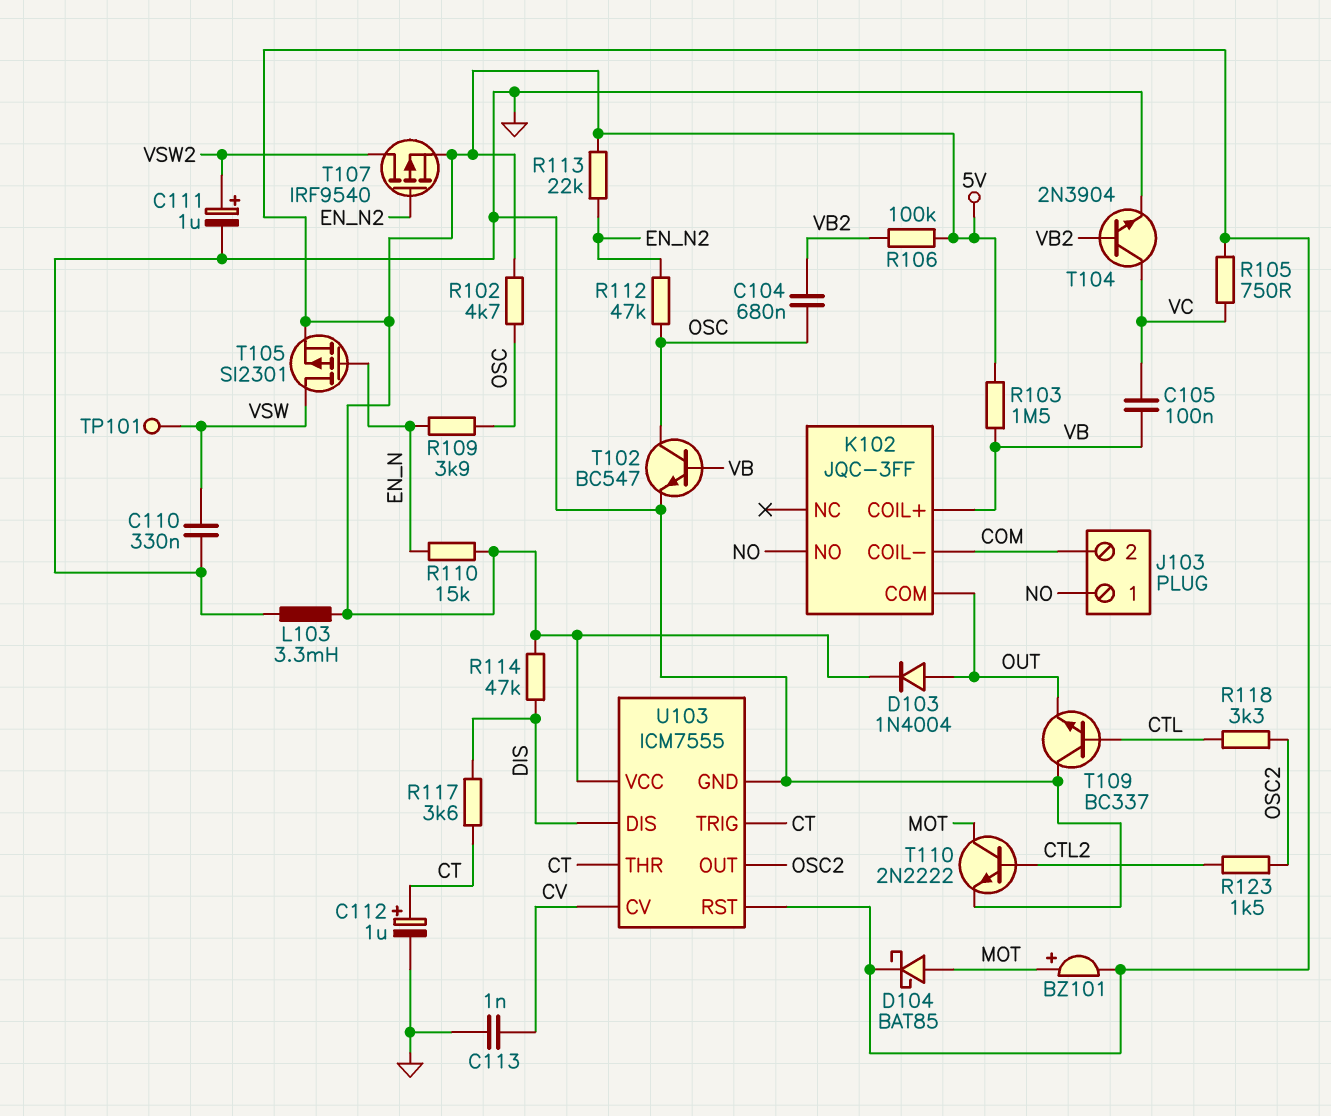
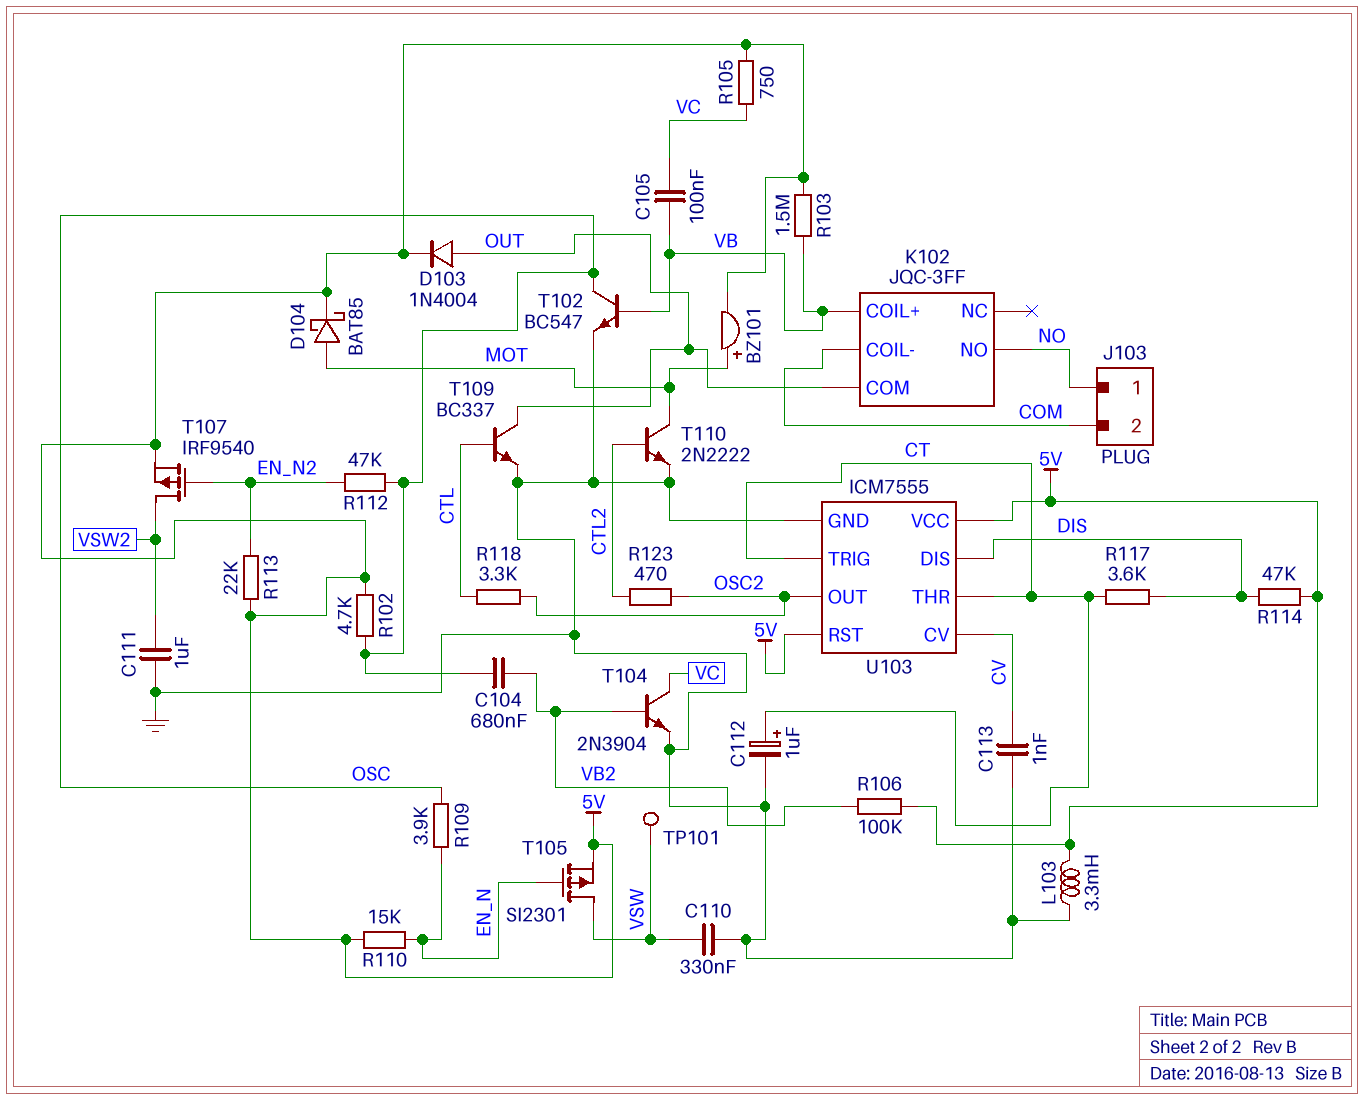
C111: 1uF (plus VSW2, minus GND) -> 1uF (GND, VSW2)
R123: 1.5k (CTL2, OSC2) -> 470 (CTL2, OSC2)
T109: NPN BC337 (B CTL, C GND, E OUT) -> NPN BC337 (B CTL, C OUT, E GND)

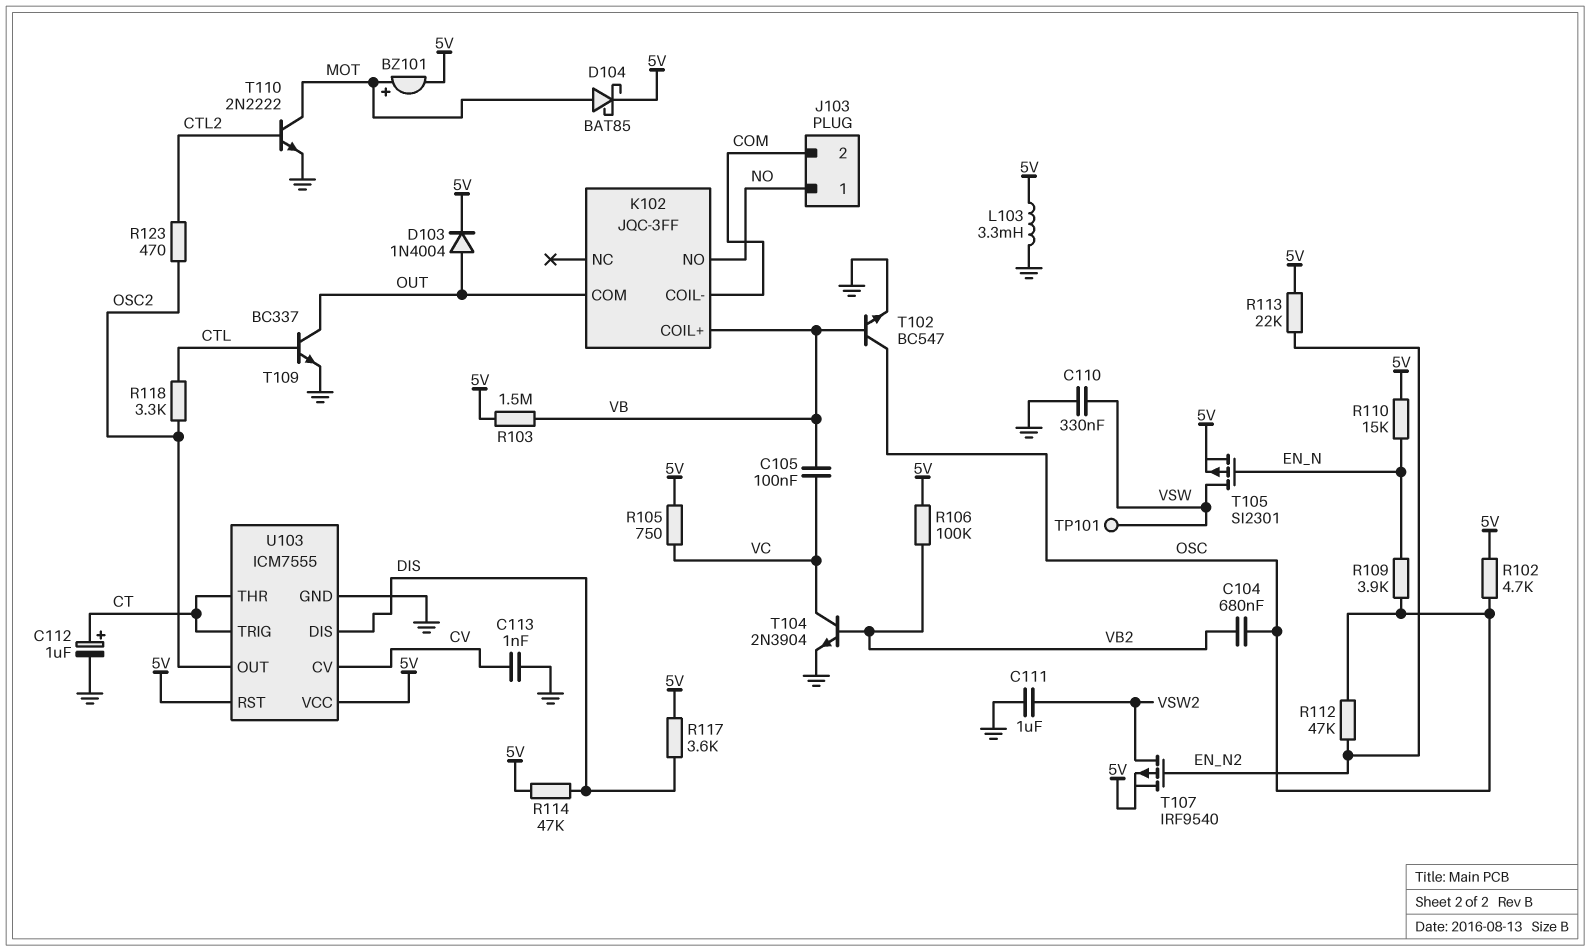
R117: 3.6k (CT, DIS) -> 3.6k (5V, DIS)

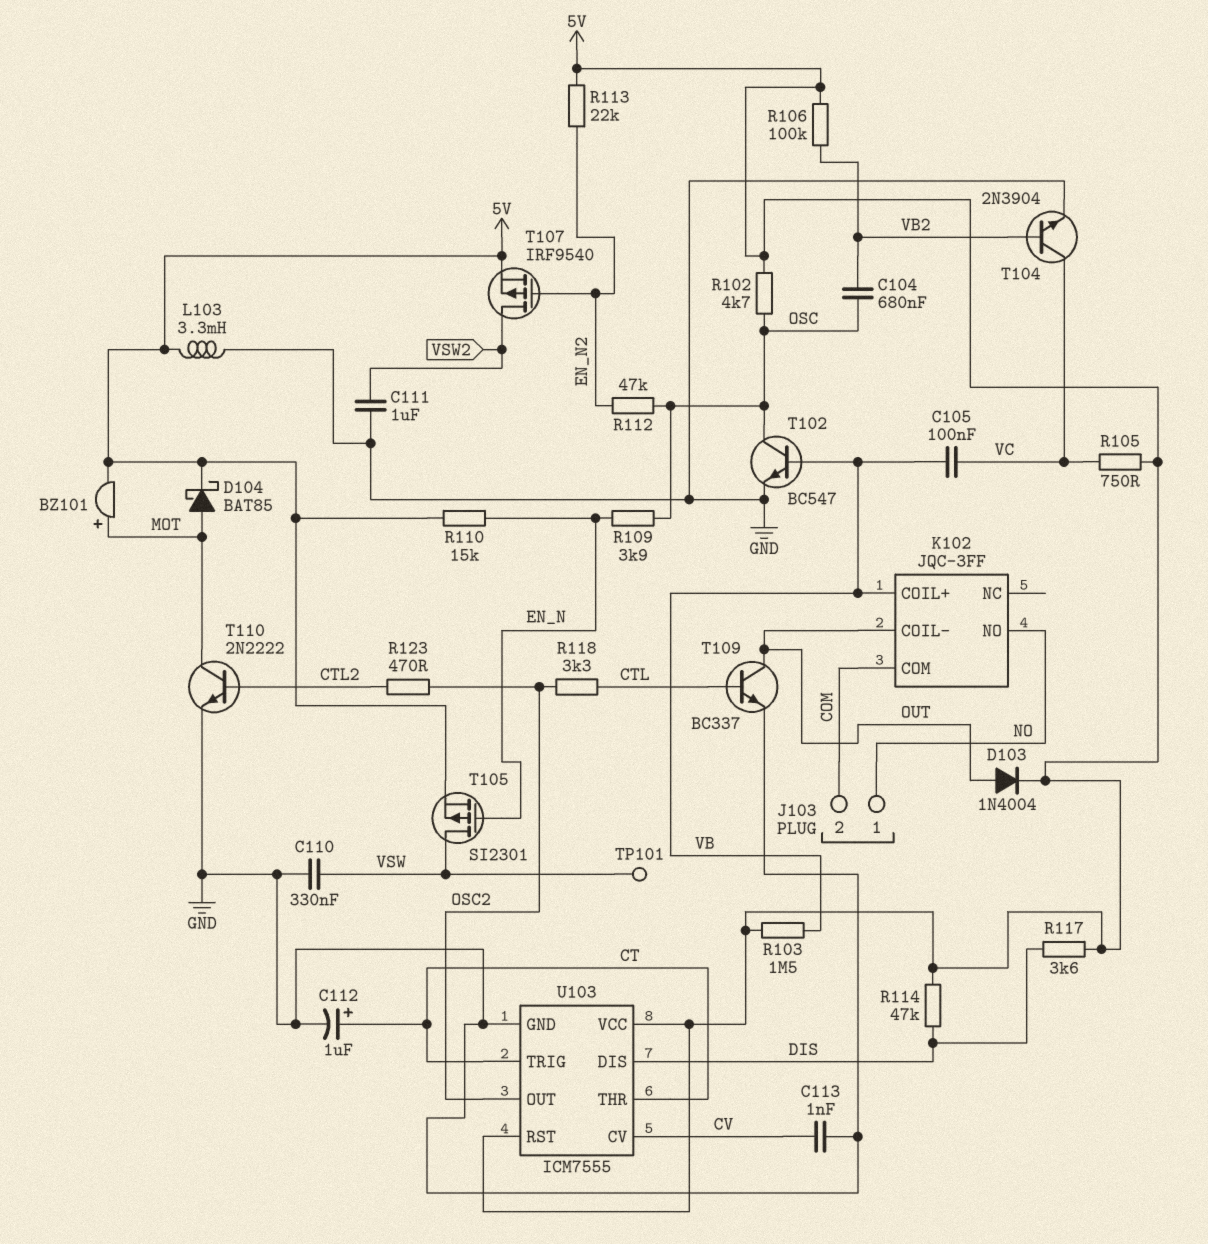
K102 pin COIL-: COM -> OUT
K102 pin COM: OUT -> COM

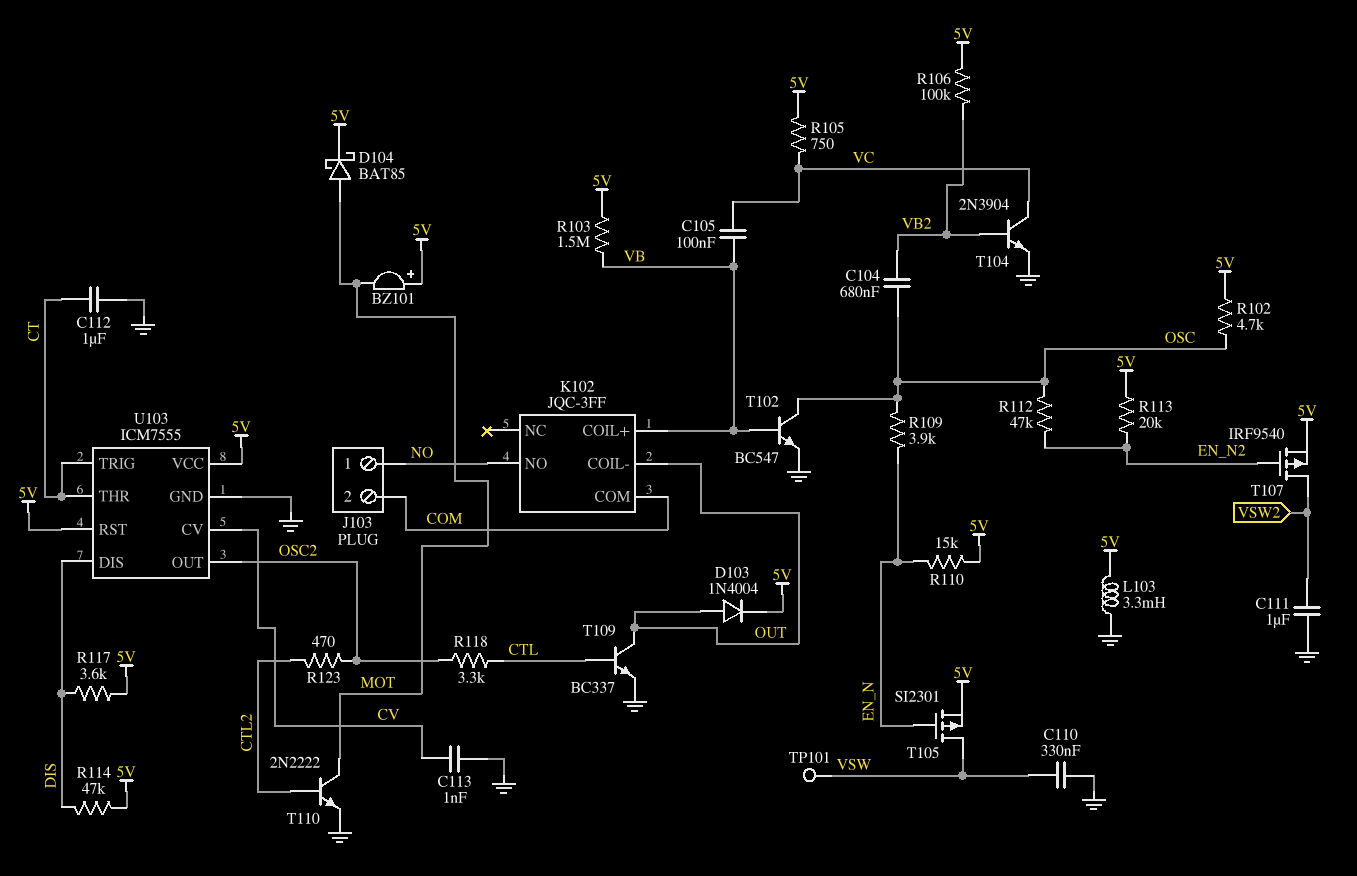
BZ101: buzzer (plus MOT, minus 5V) -> buzzer (plus 5V, minus MOT)
C112: 1uF (plus CT, minus GND) -> 1uF (CT, GND)
R113: 22k (5V, EN_N2) -> 20k (5V, EN_N2)

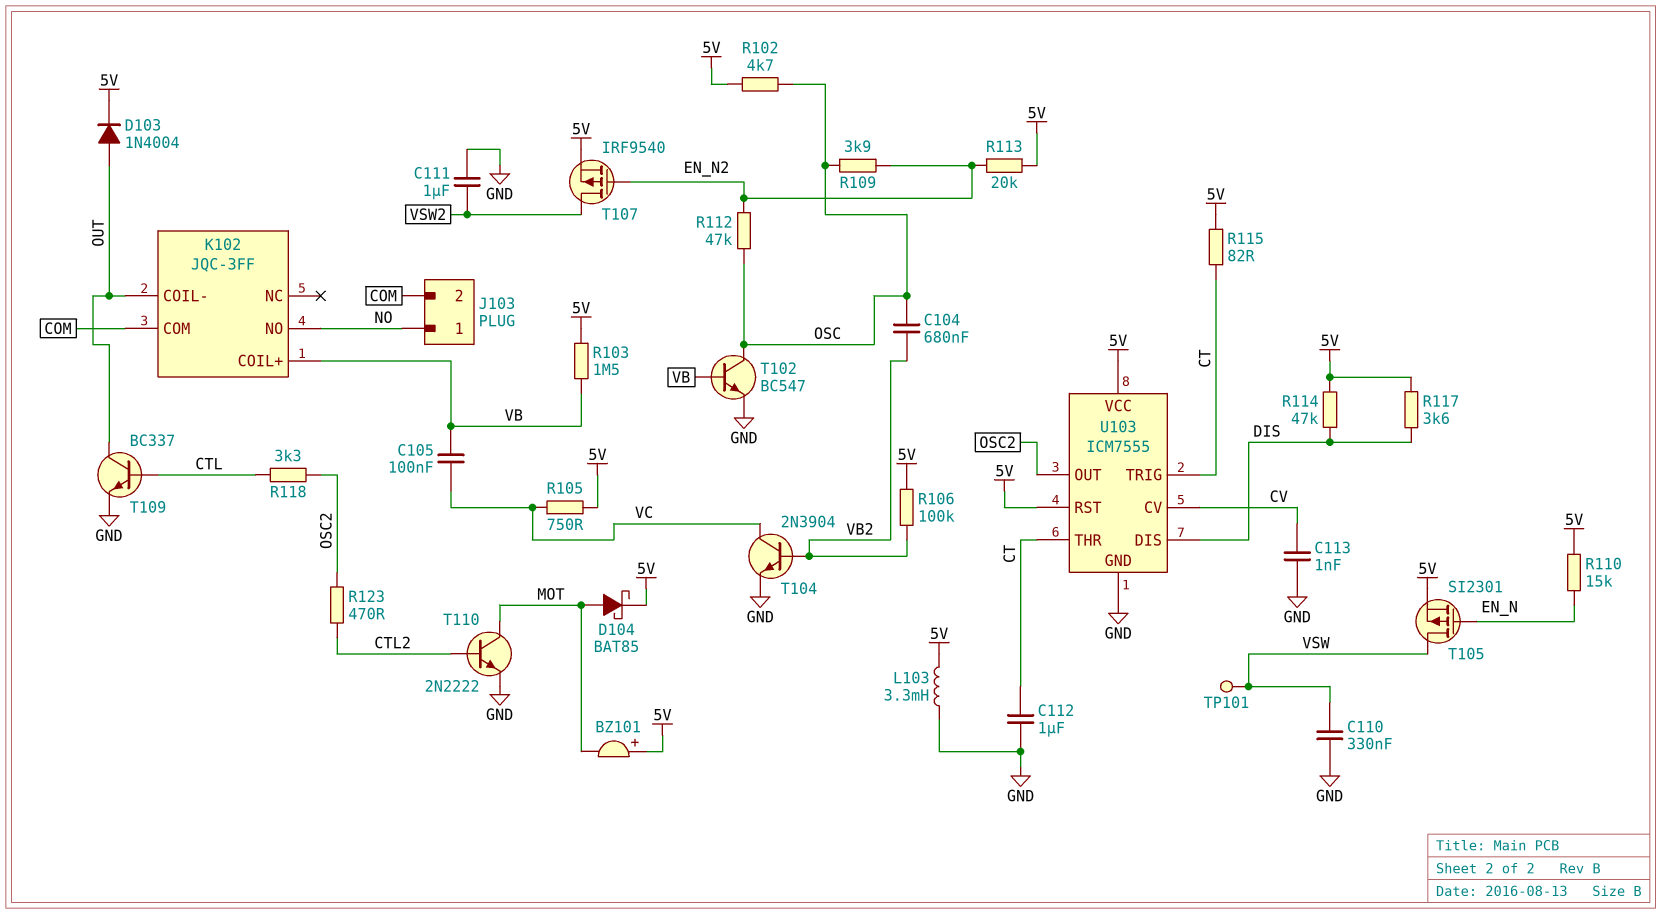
R109: 3.9k (EN_N, OSC) -> 3.9k (EN_N2, OSC)
R115: none -> 82 (5V, CT)

